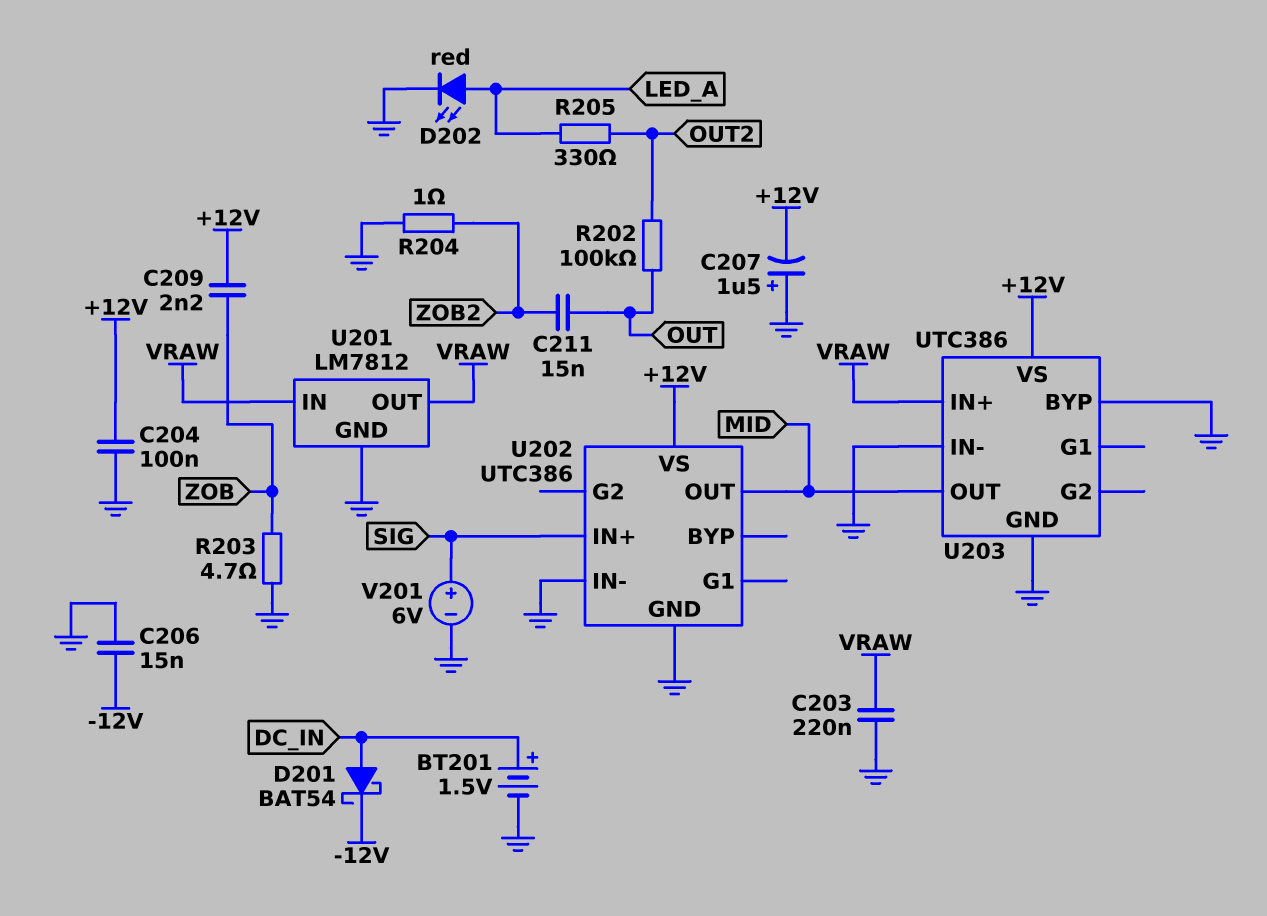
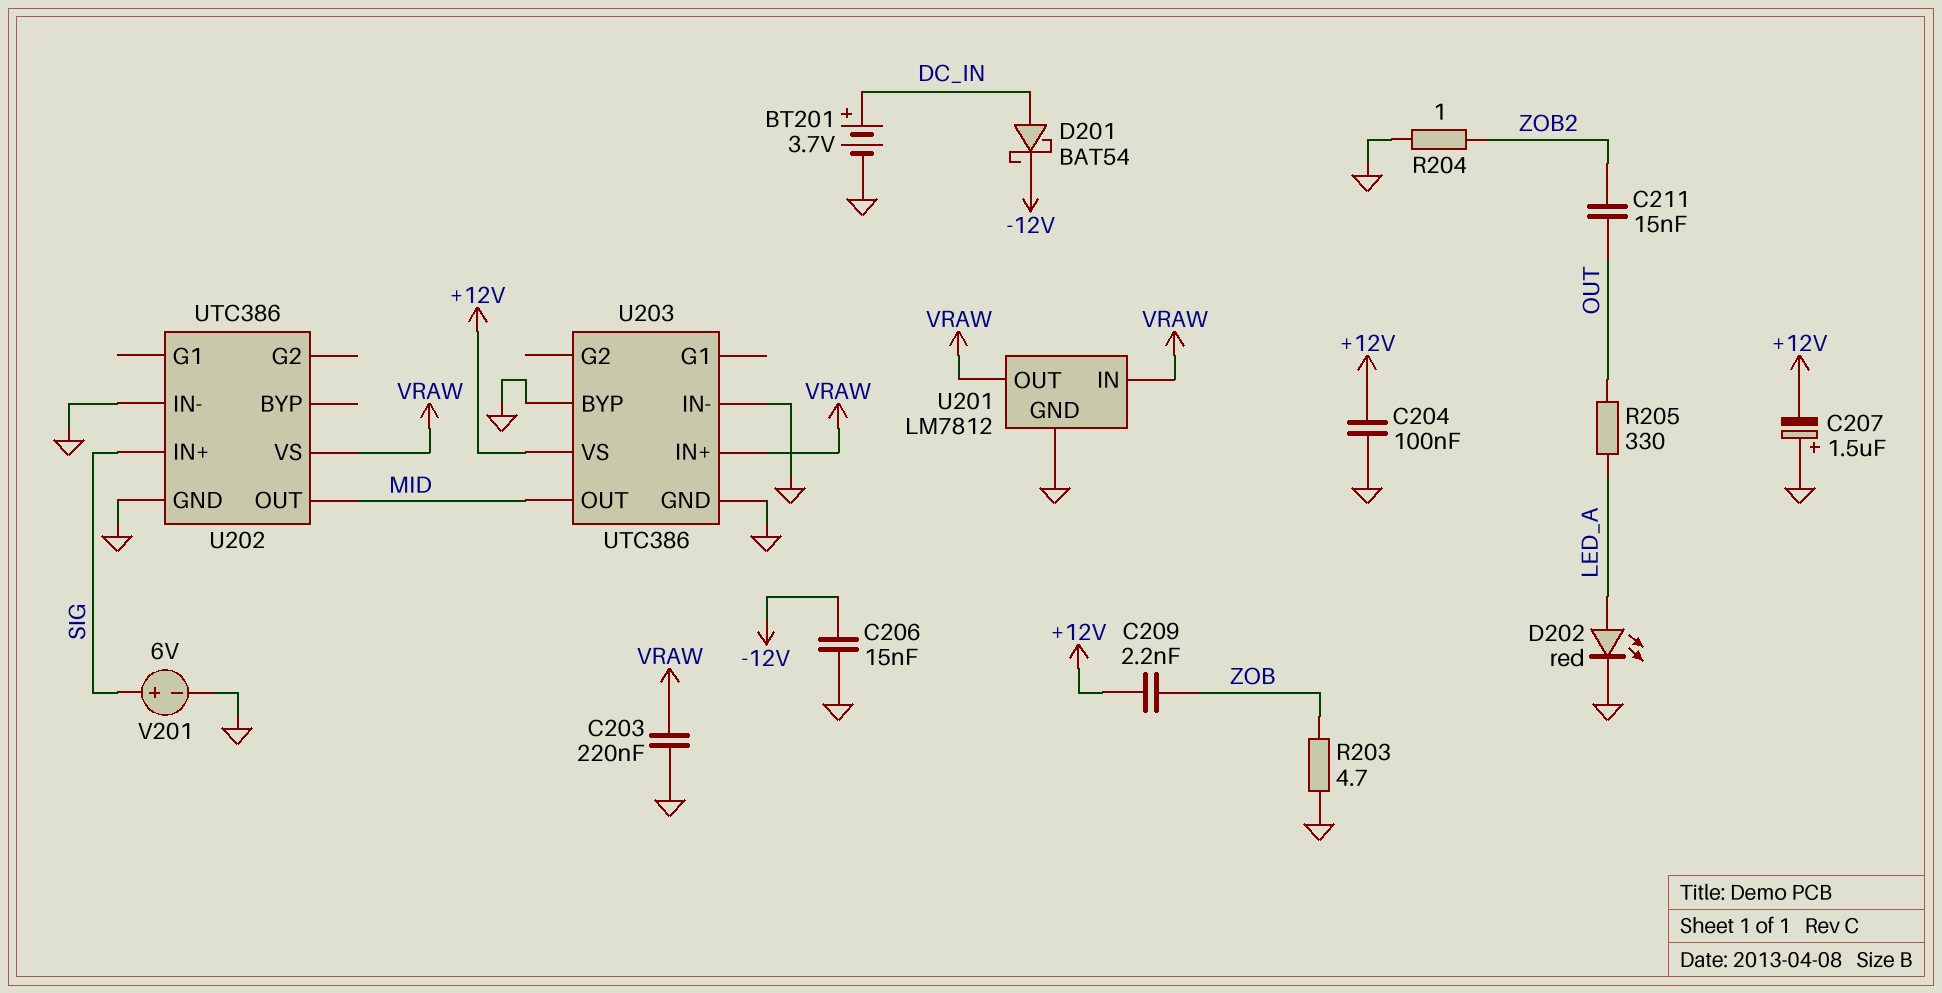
BT201: 1.5V (plus DC_IN, minus GND) -> 3.7V (plus DC_IN, minus GND)
R202: 100k (OUT, OUT2) -> none
R205: 330 (LED_A, OUT2) -> 330 (LED_A, OUT)
U202 pin VS: +12V -> VRAW

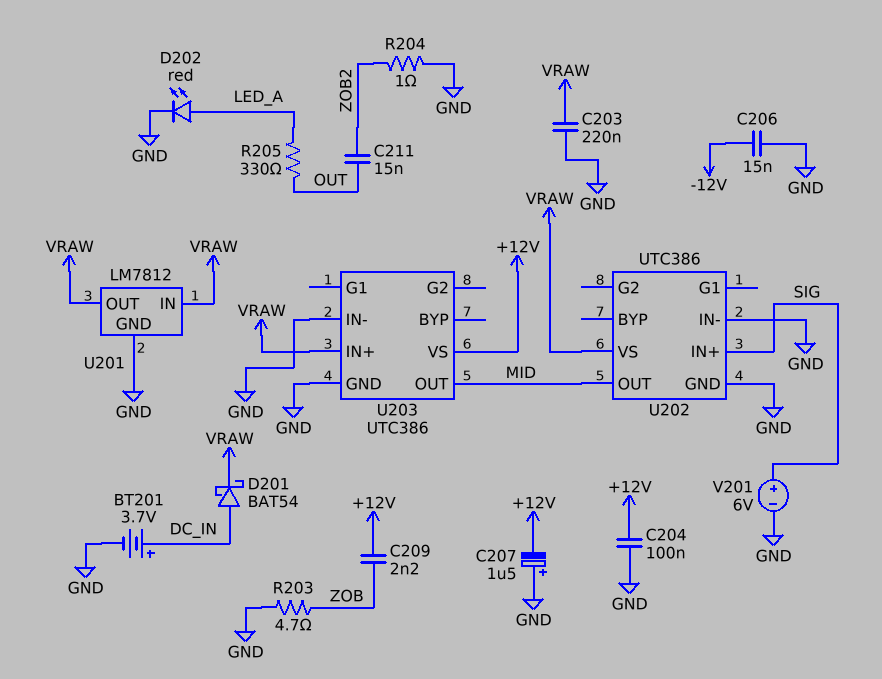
D201: schottky BAT54 (A DC_IN, K -12V) -> schottky BAT54 (A DC_IN, K VRAW)
U203 pin BYP: GND -> none

